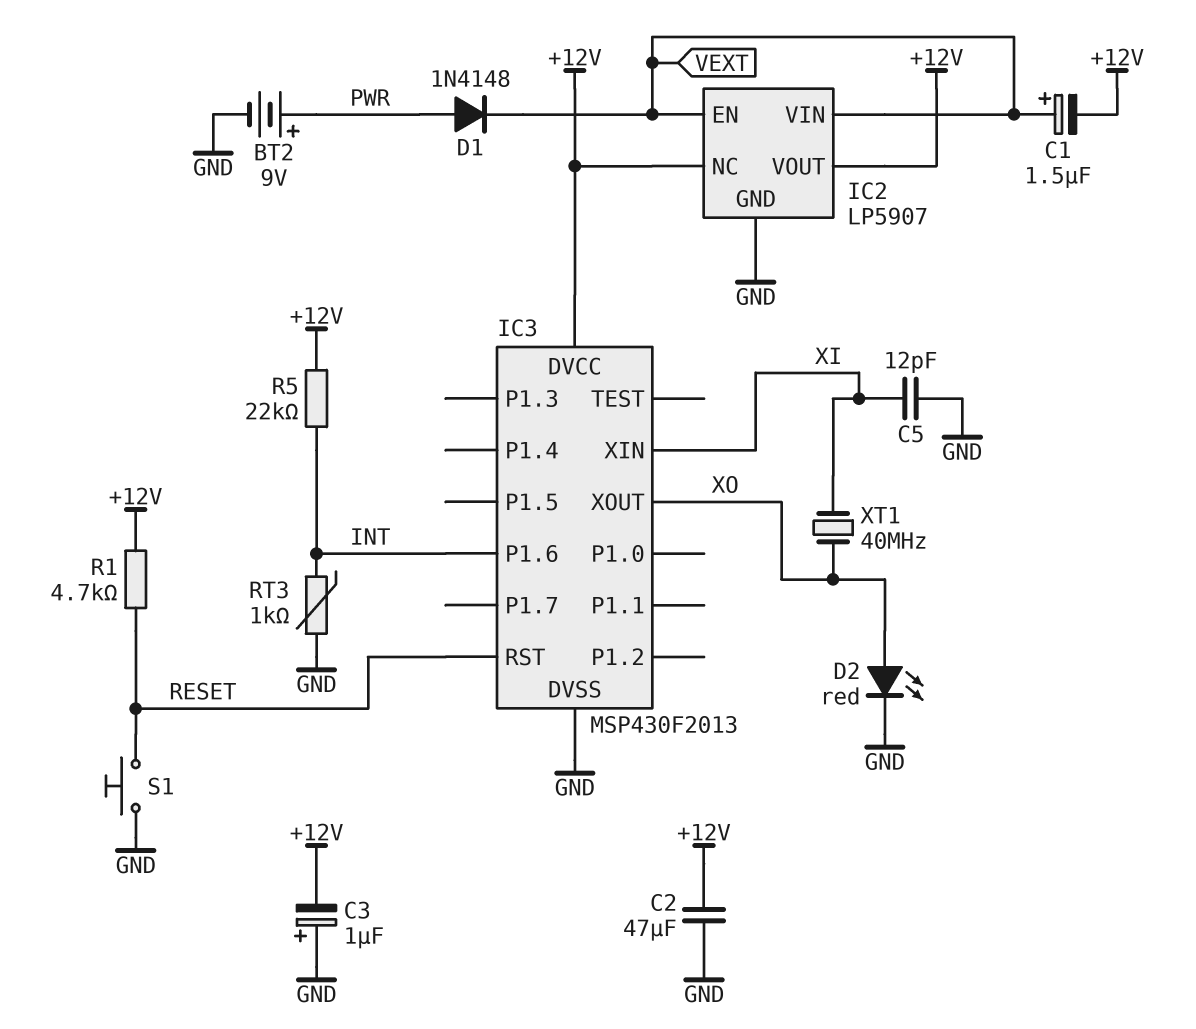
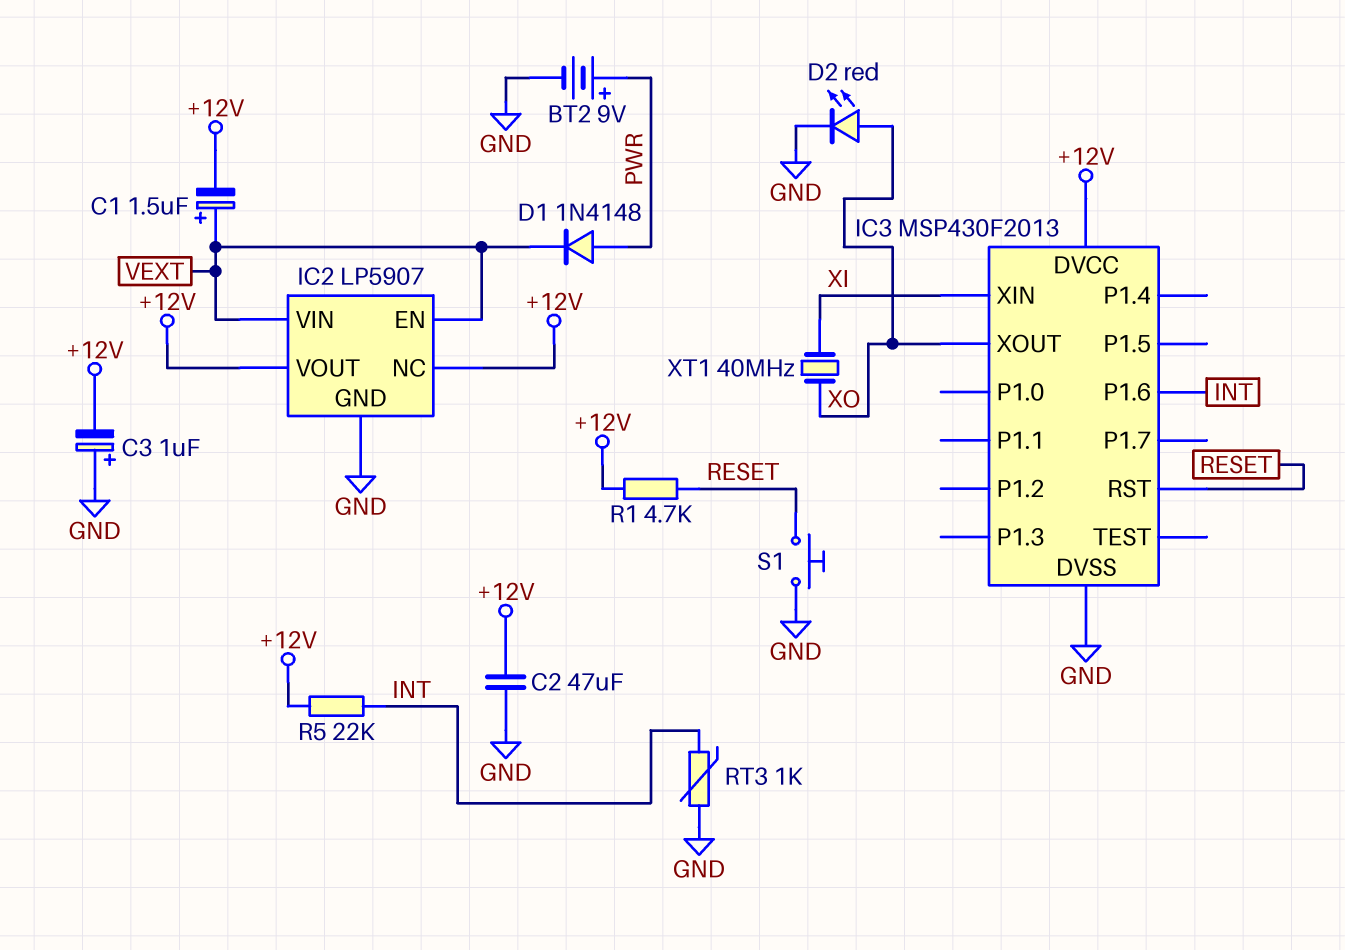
C5: 12pF (GND, XI) -> none

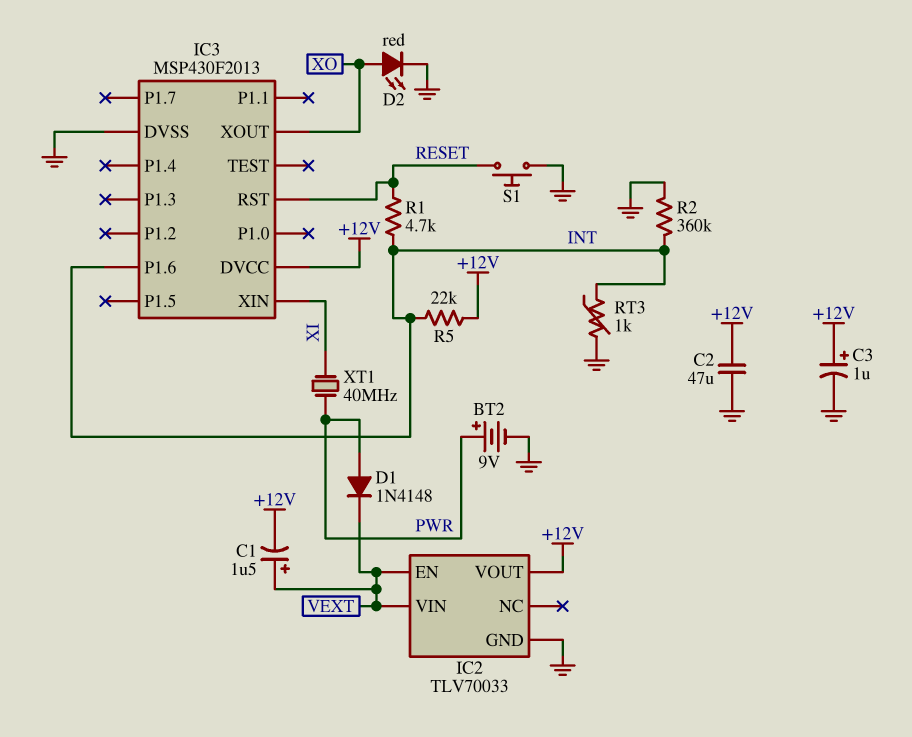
C3: 1uF (plus GND, minus +12V) -> 1uF (plus +12V, minus GND)
IC2: LP5907 -> TLV70033
IC2 pin NC: +12V -> none
R1: 4.7k (+12V, RESET) -> 4.7k (INT, RESET)
R2: none -> 360k (GND, INT)
XT1: 40MHz (XI, XO) -> 40MHz (PWR, XI)

